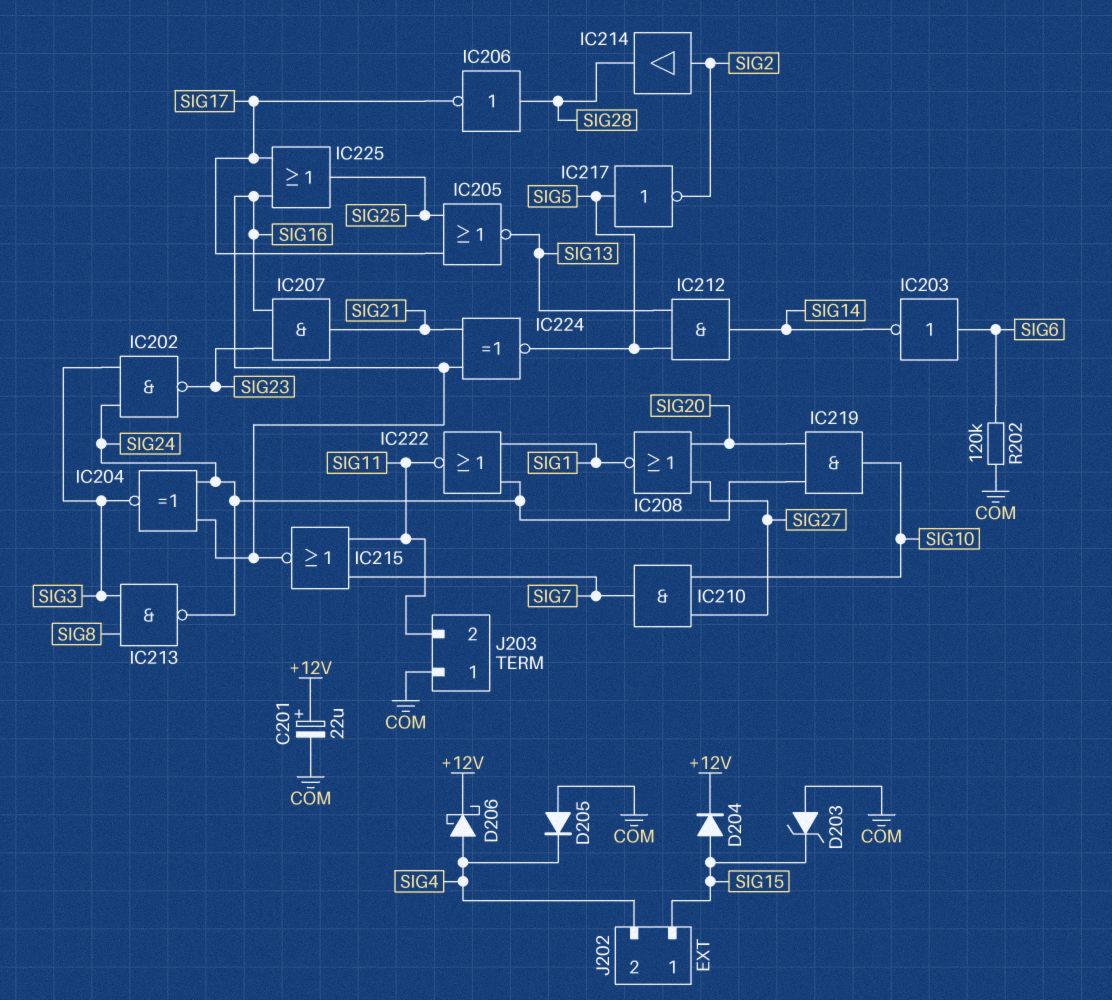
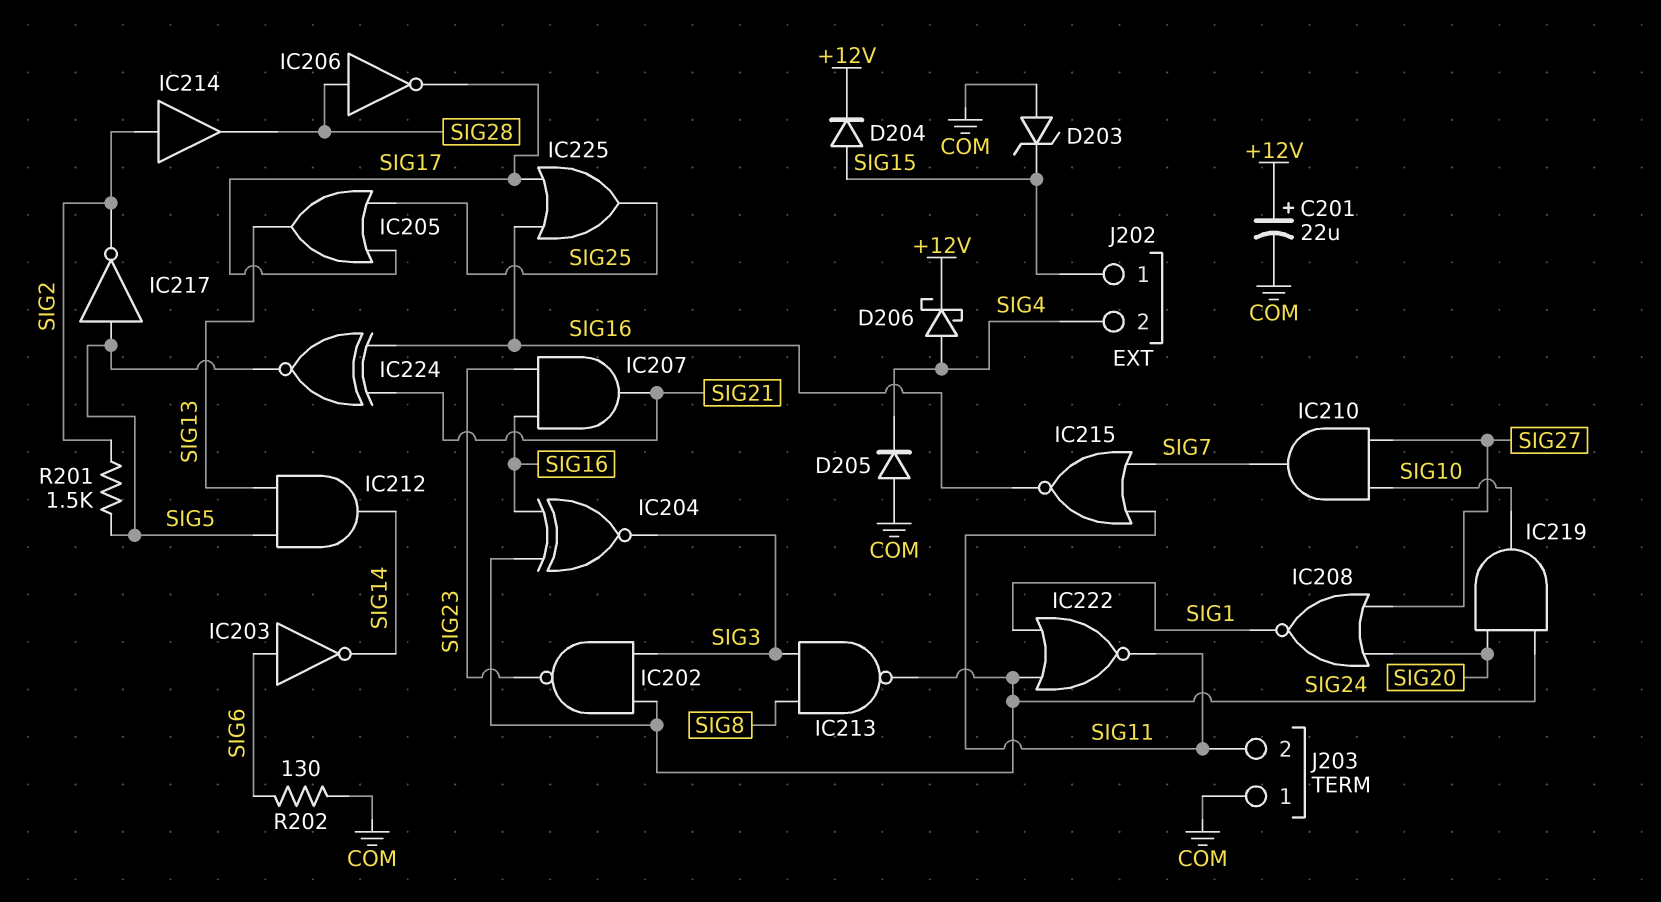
IC205: NOR (in SIG17, in SIG25, out SIG13) -> OR (in SIG17, in SIG25, out SIG13)
R201: none -> 1.5k (SIG2, SIG5)
R202: 120k (COM, SIG6) -> 130 (COM, SIG6)

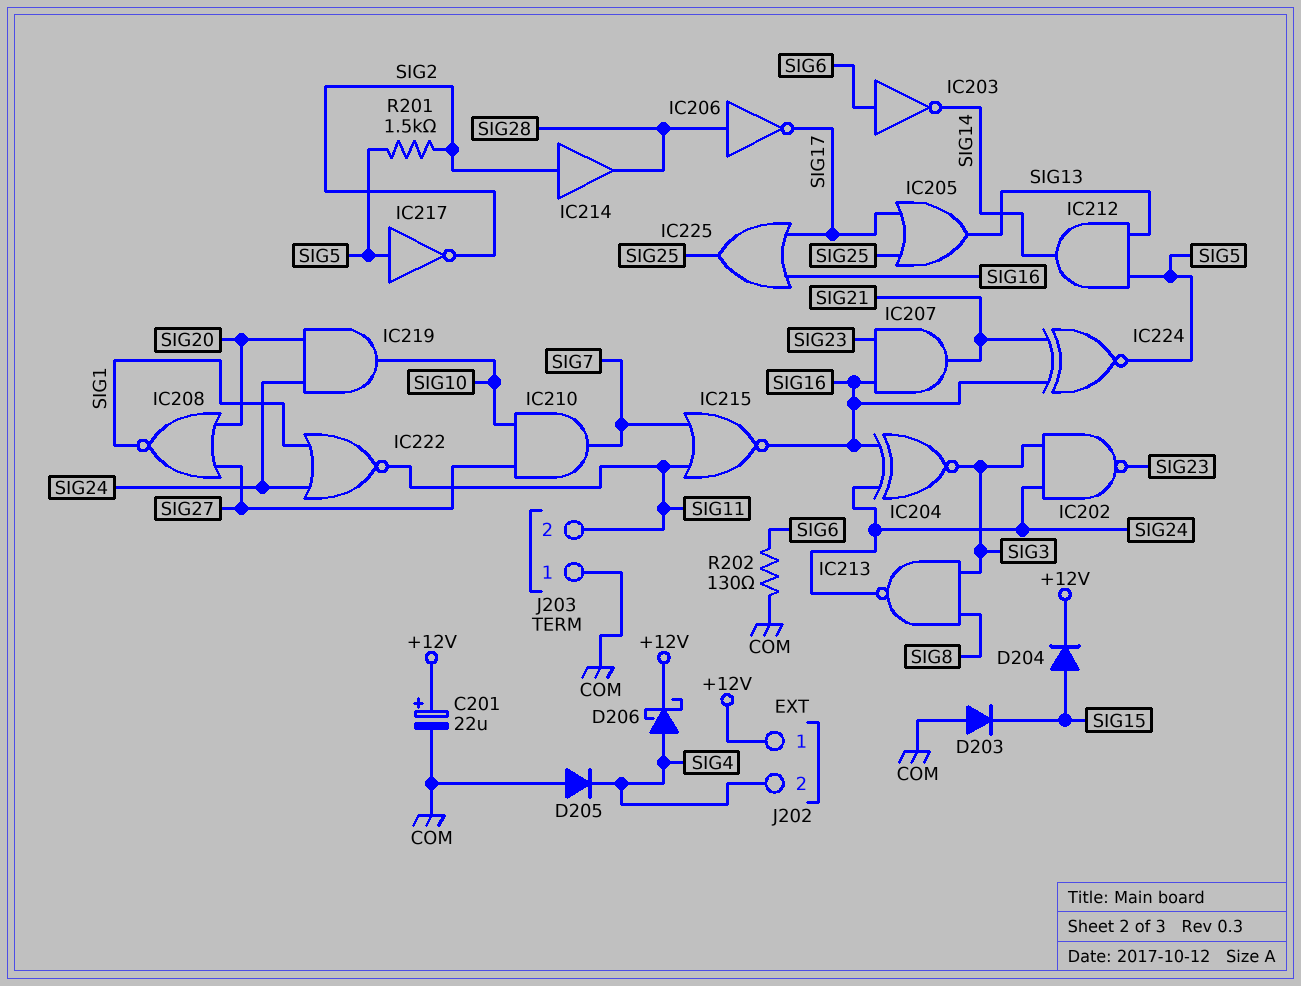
D203: zener (A COM, K SIG15) -> diode (A COM, K SIG15)
J202 pin 1: SIG15 -> +12V

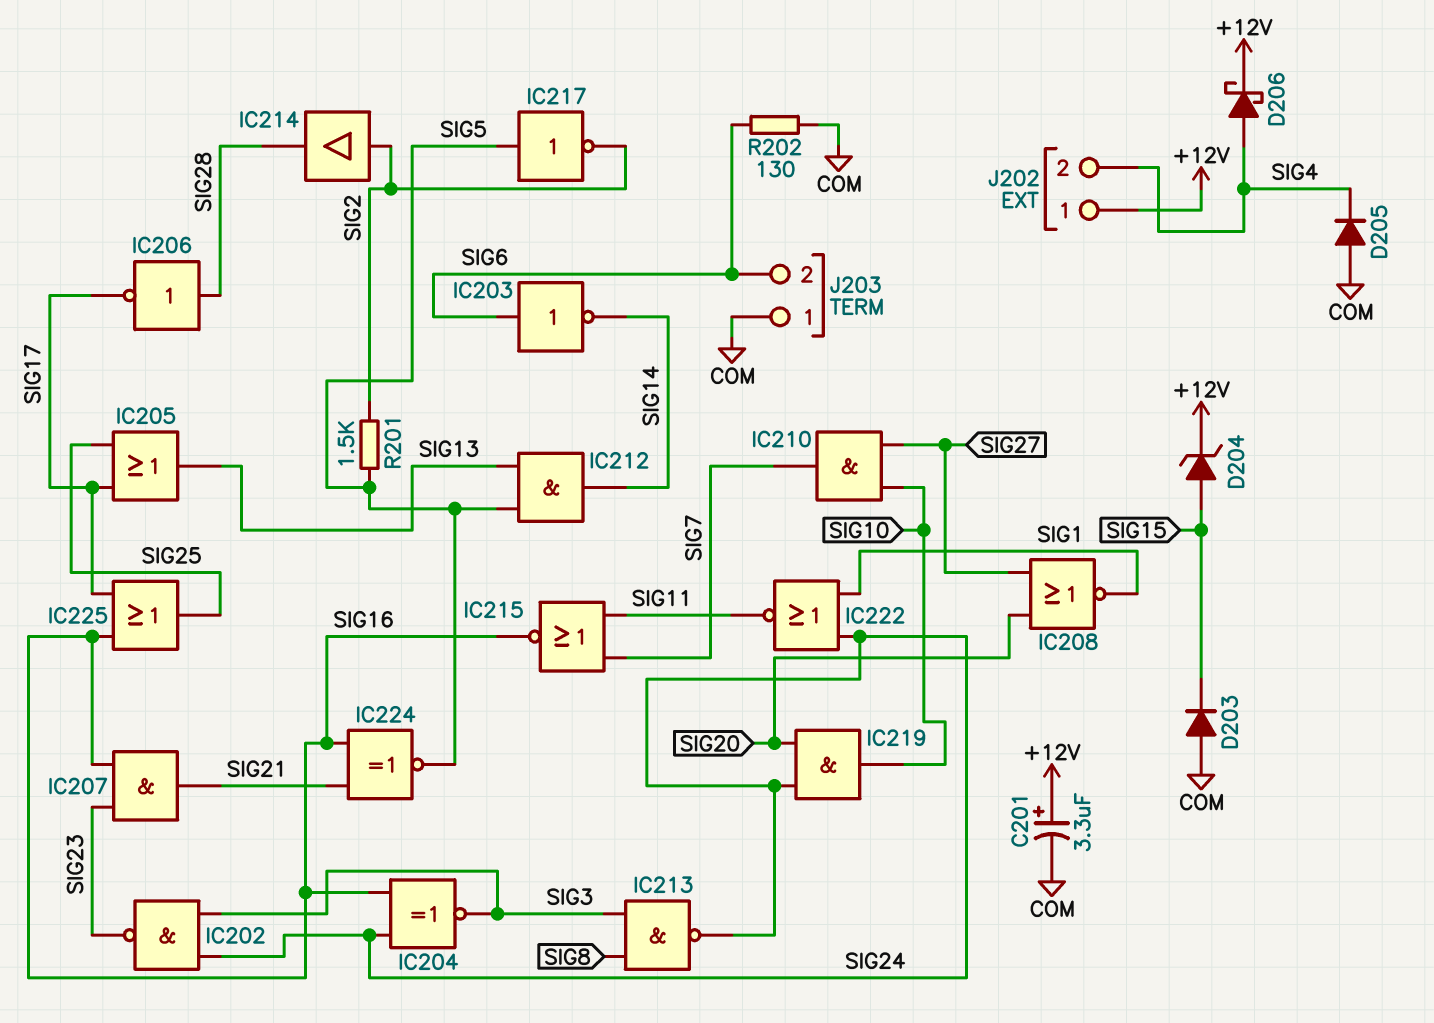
C201: 22uF (plus +12V, minus COM) -> 3.3uF (plus +12V, minus COM)
D204: diode (A SIG15, K +12V) -> zener (A SIG15, K +12V)
J203 pin 2: SIG11 -> SIG6

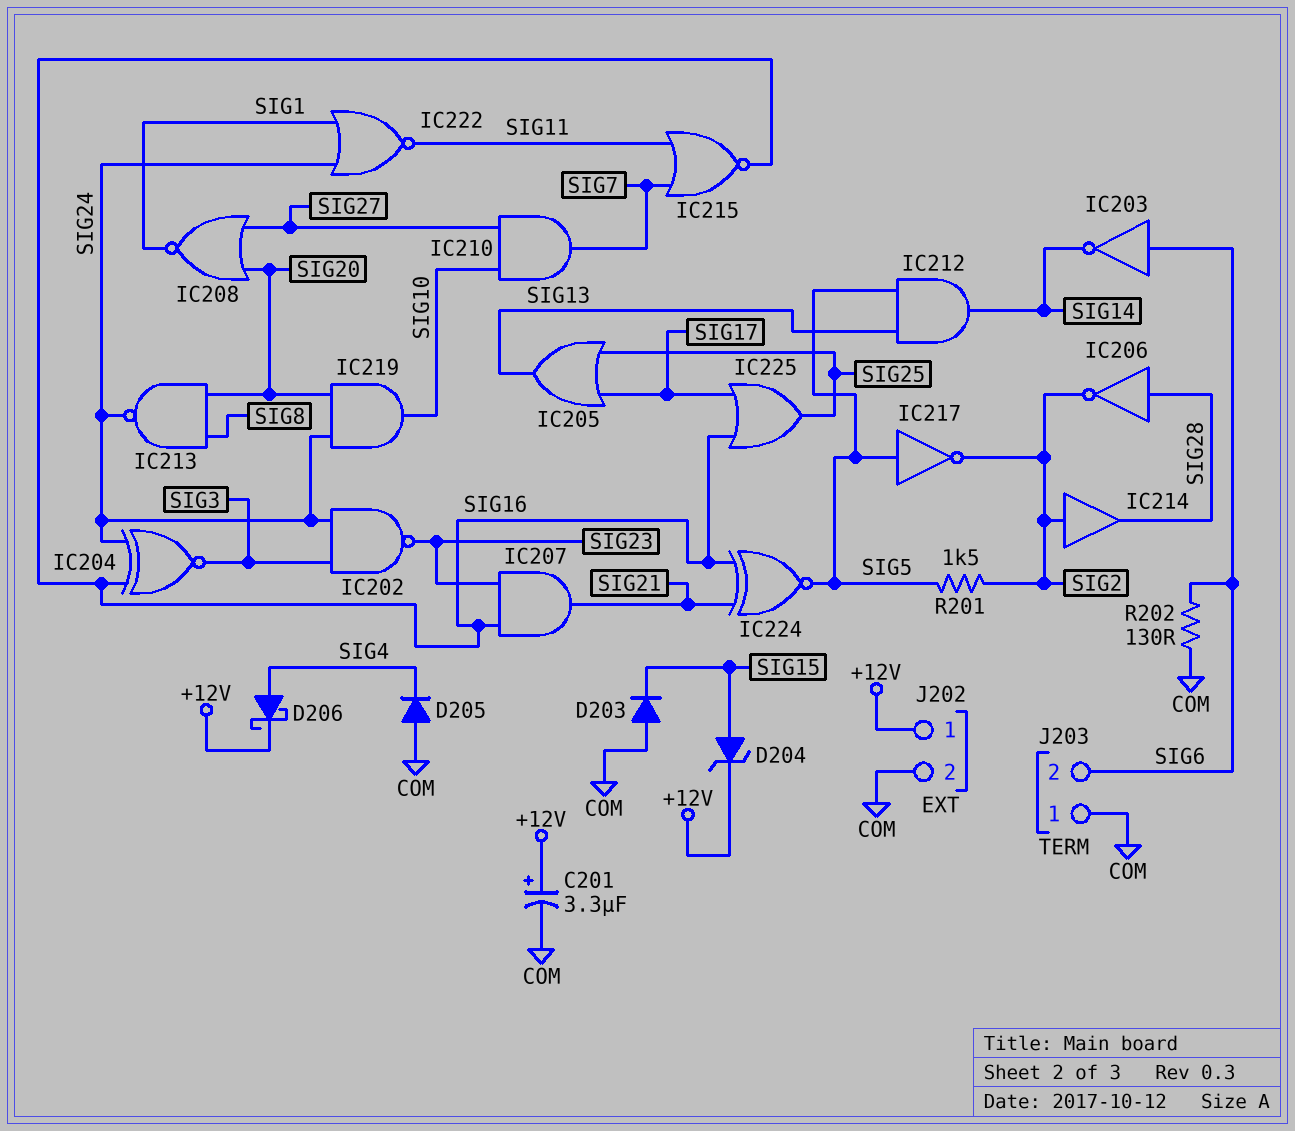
IC206: NOT (in SIG28, out SIG17) -> NOT (in SIG28, out SIG2)
IC213: NAND (in SIG3, in SIG8, out SIG24) -> NAND (in SIG8, in SIG20, out SIG24)
J202 pin 2: SIG4 -> COM

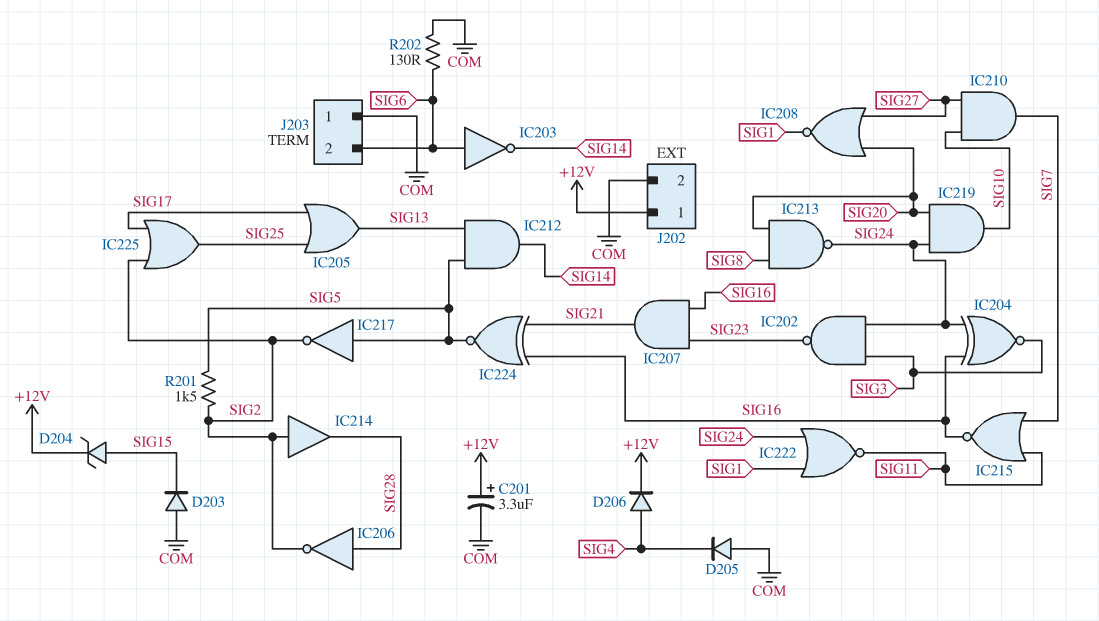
D206: schottky (A SIG4, K +12V) -> diode (A SIG4, K +12V)
IC225: OR (in SIG16, in SIG17, out SIG25) -> OR (in SIG2, in SIG17, out SIG25)

